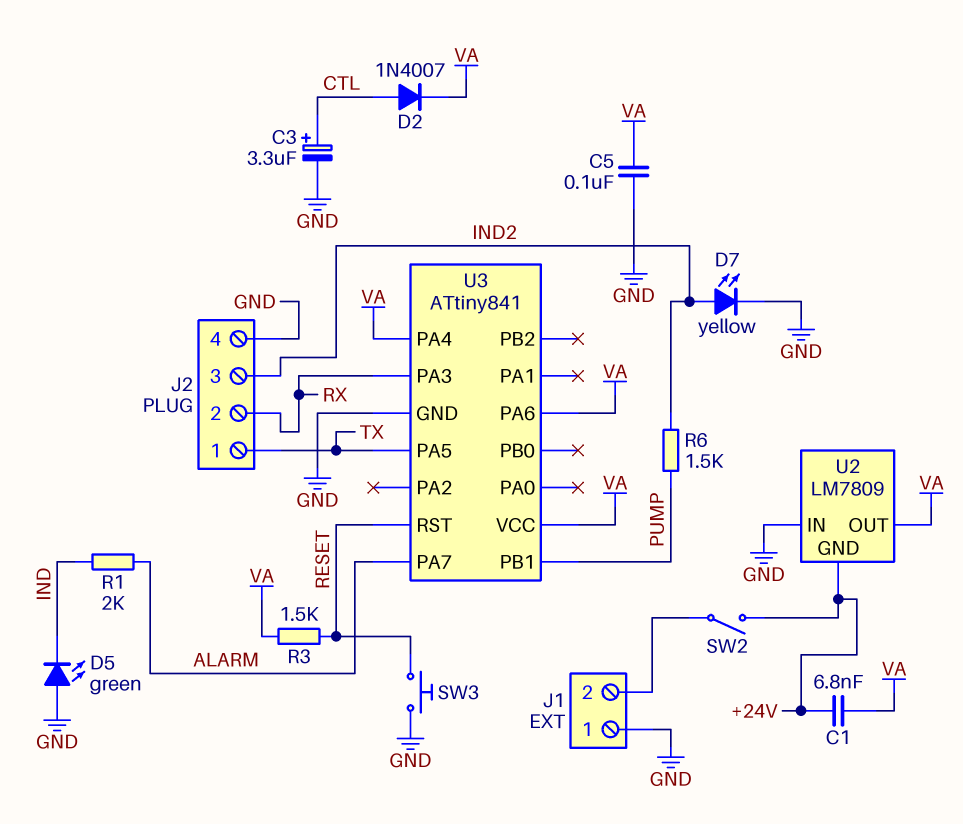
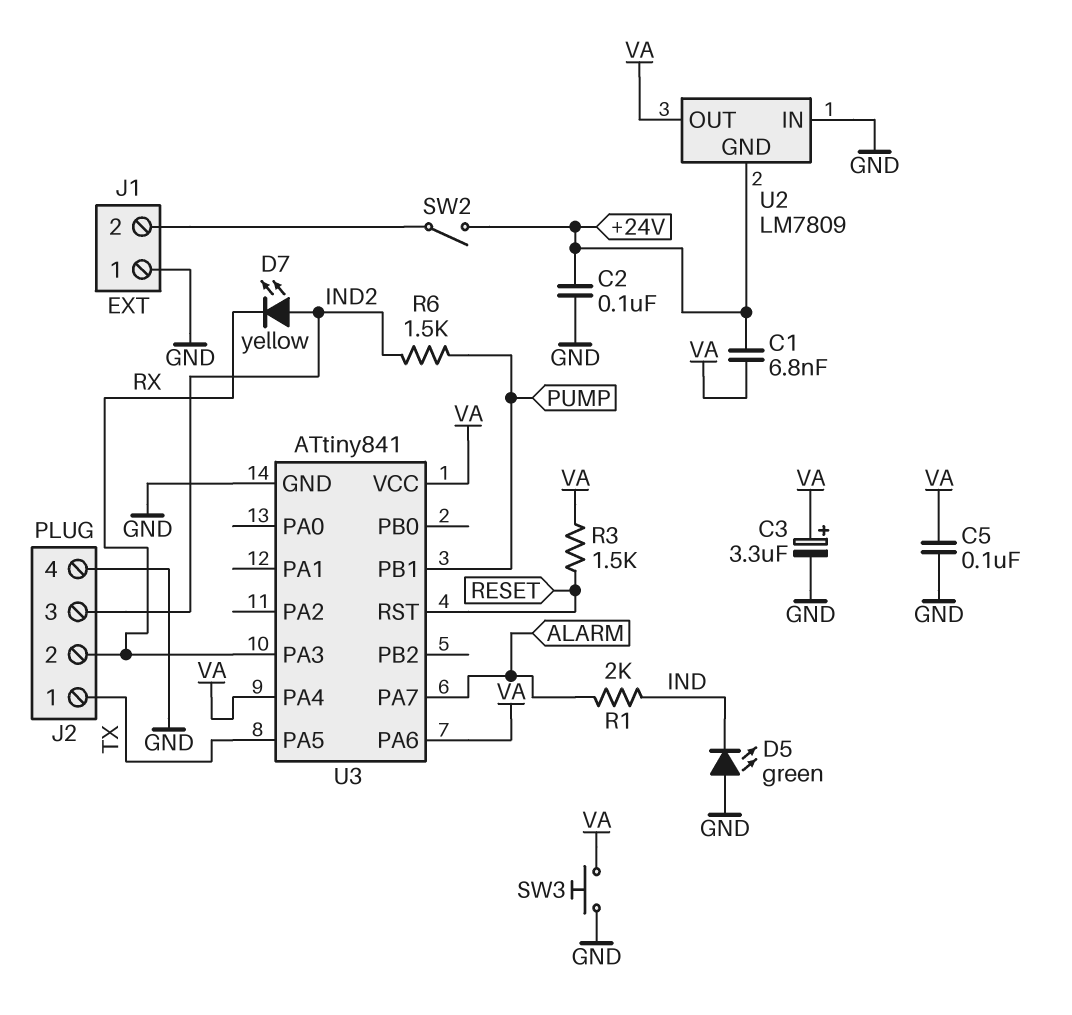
C2: none -> 100nF (+24V, GND)
C3: 3.3uF (plus CTL, minus GND) -> 3.3uF (plus VA, minus GND)
D2: diode 1N4007 (A CTL, K VA) -> none
D7: LED yellow (A IND2, K GND) -> LED yellow (A IND2, K RX)
SW3: button (GND, RESET) -> button (GND, VA)

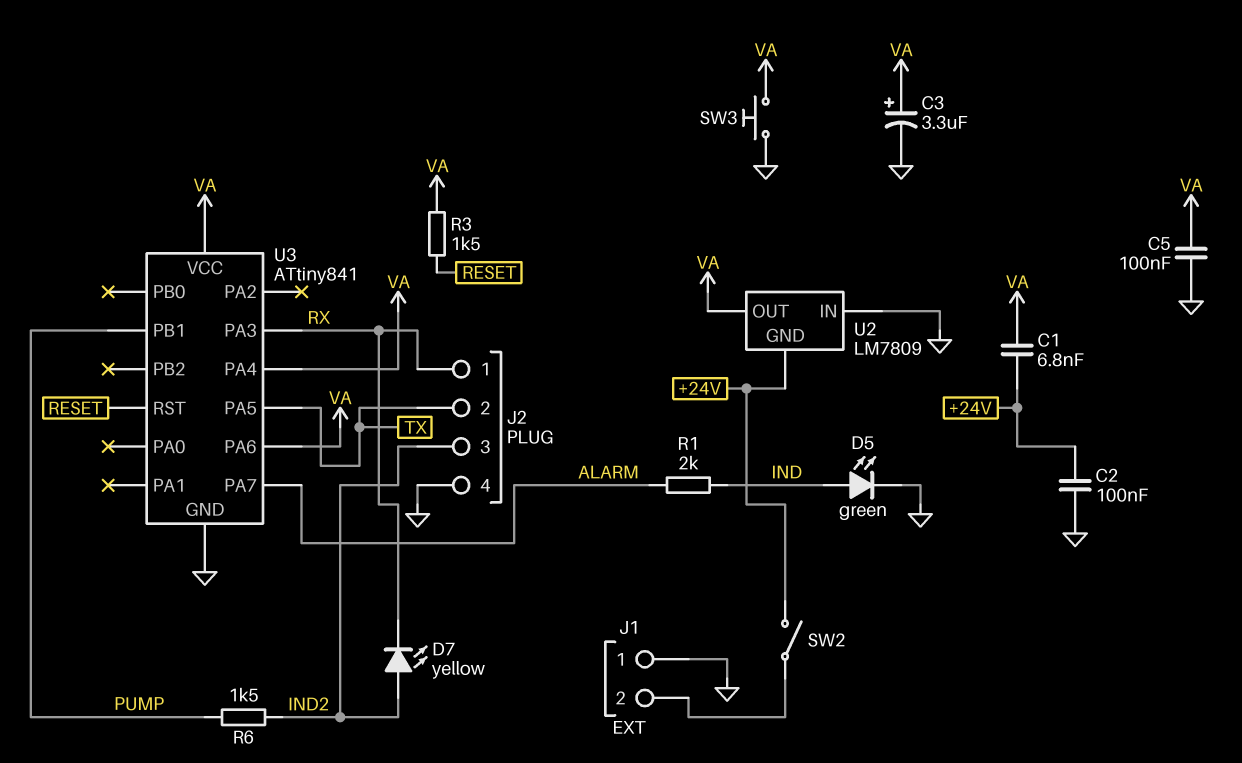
D5: LED green (A GND, K IND) -> LED green (A IND, K GND)
J2 pin 1: TX -> RX
J2 pin 2: RX -> TX

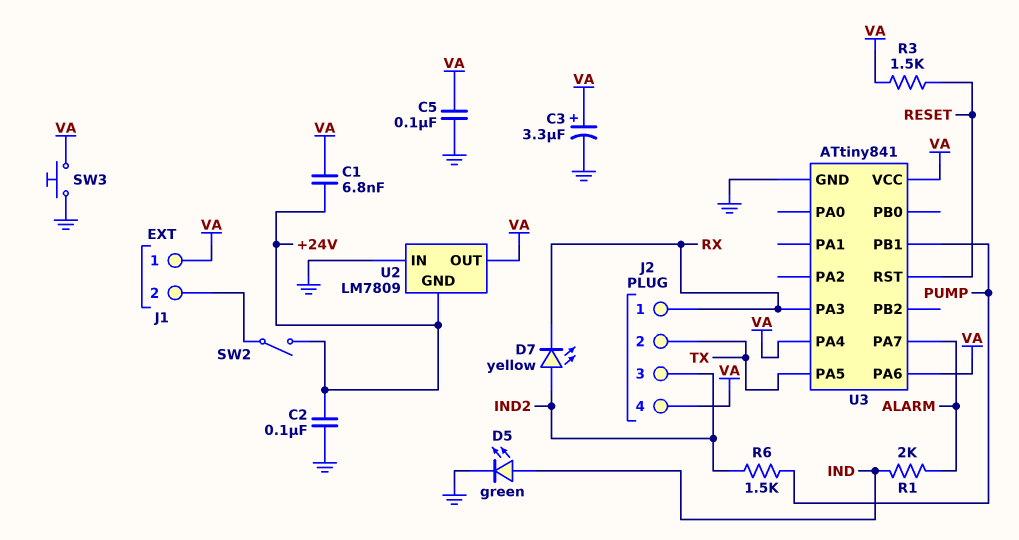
J1 pin 1: GND -> VA
J2 pin 4: GND -> VA

